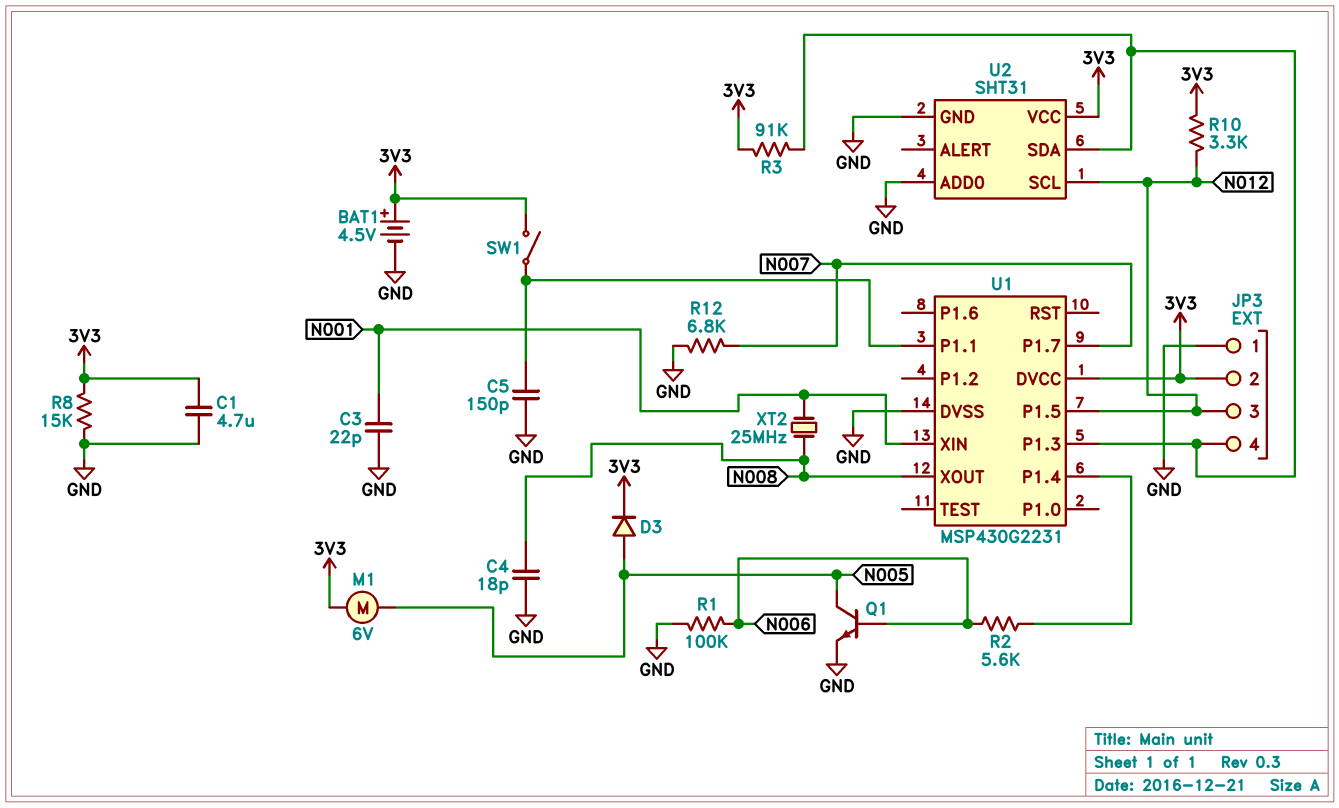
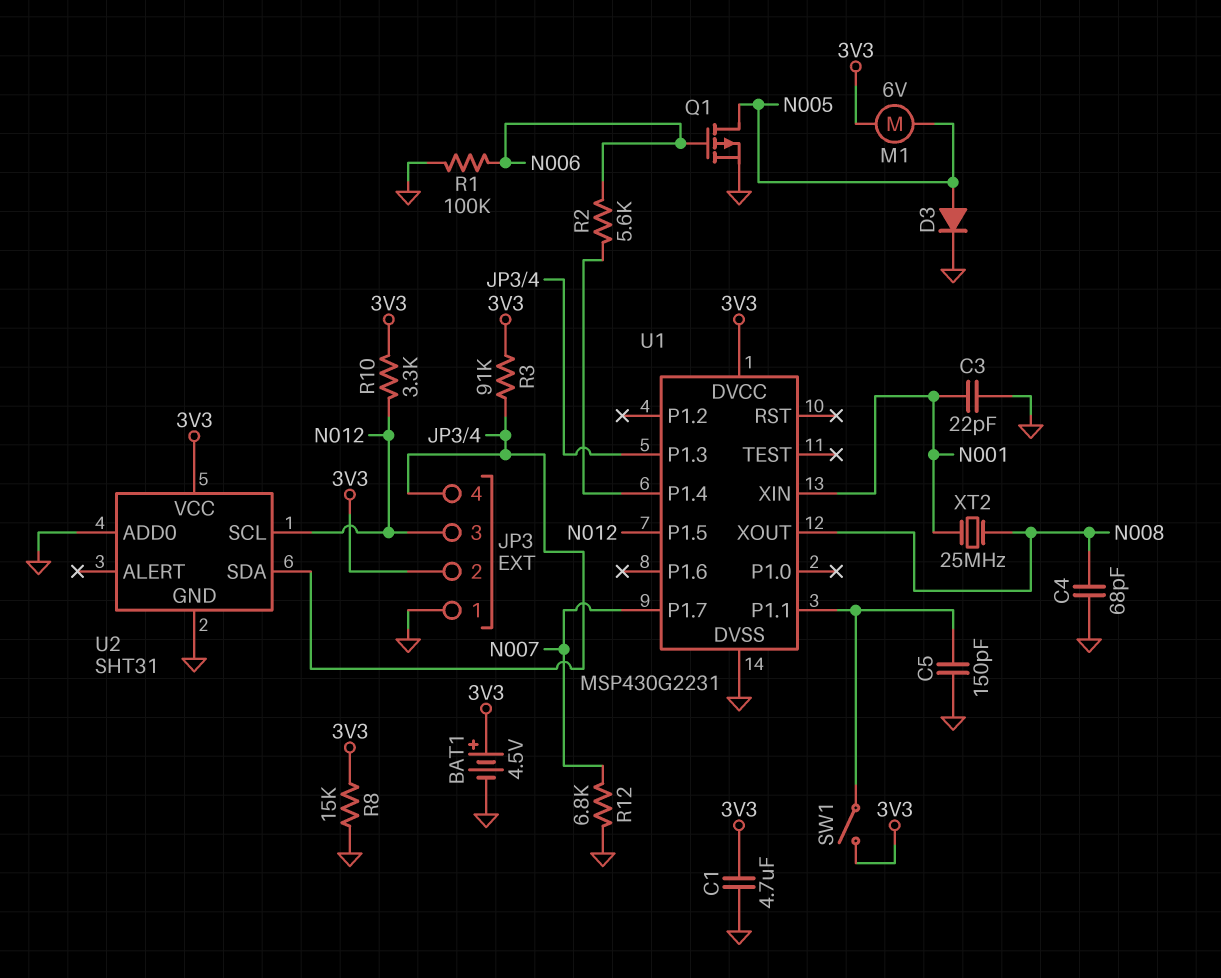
C4: 18pF (GND, N008) -> 68pF (GND, N008)
D3: diode (A N005, K 3V3) -> diode (A N005, K GND)
Q1: NPN (B N006, C N005, E GND) -> PMOS (G N006, D N005, S GND)

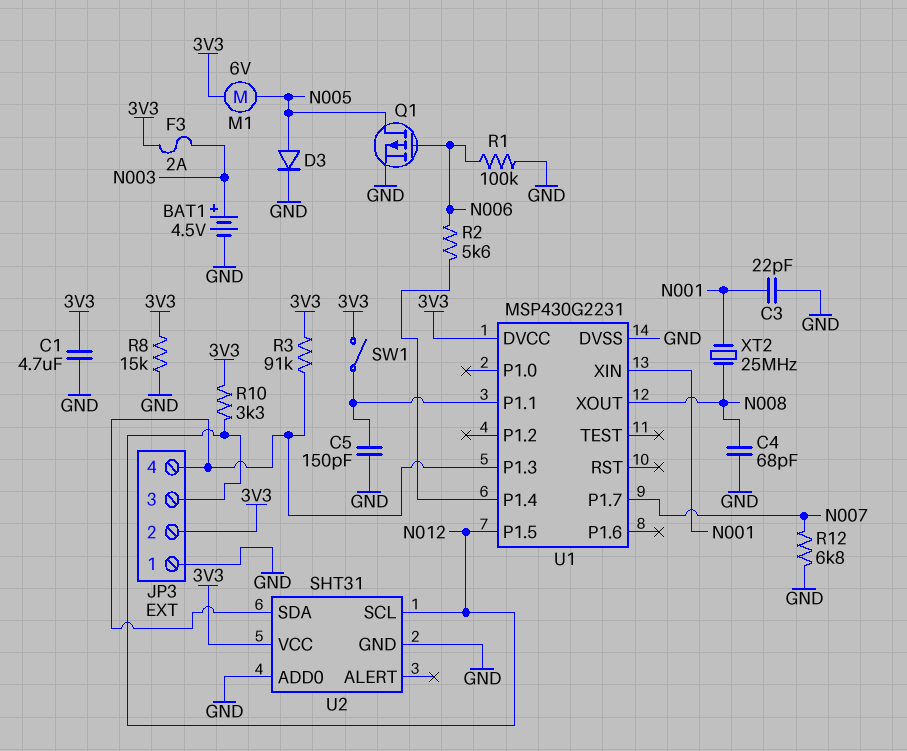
BAT1: 4.5V (plus 3V3, minus GND) -> 4.5V (plus N003, minus GND)
F3: none -> 2A (3V3, N003)

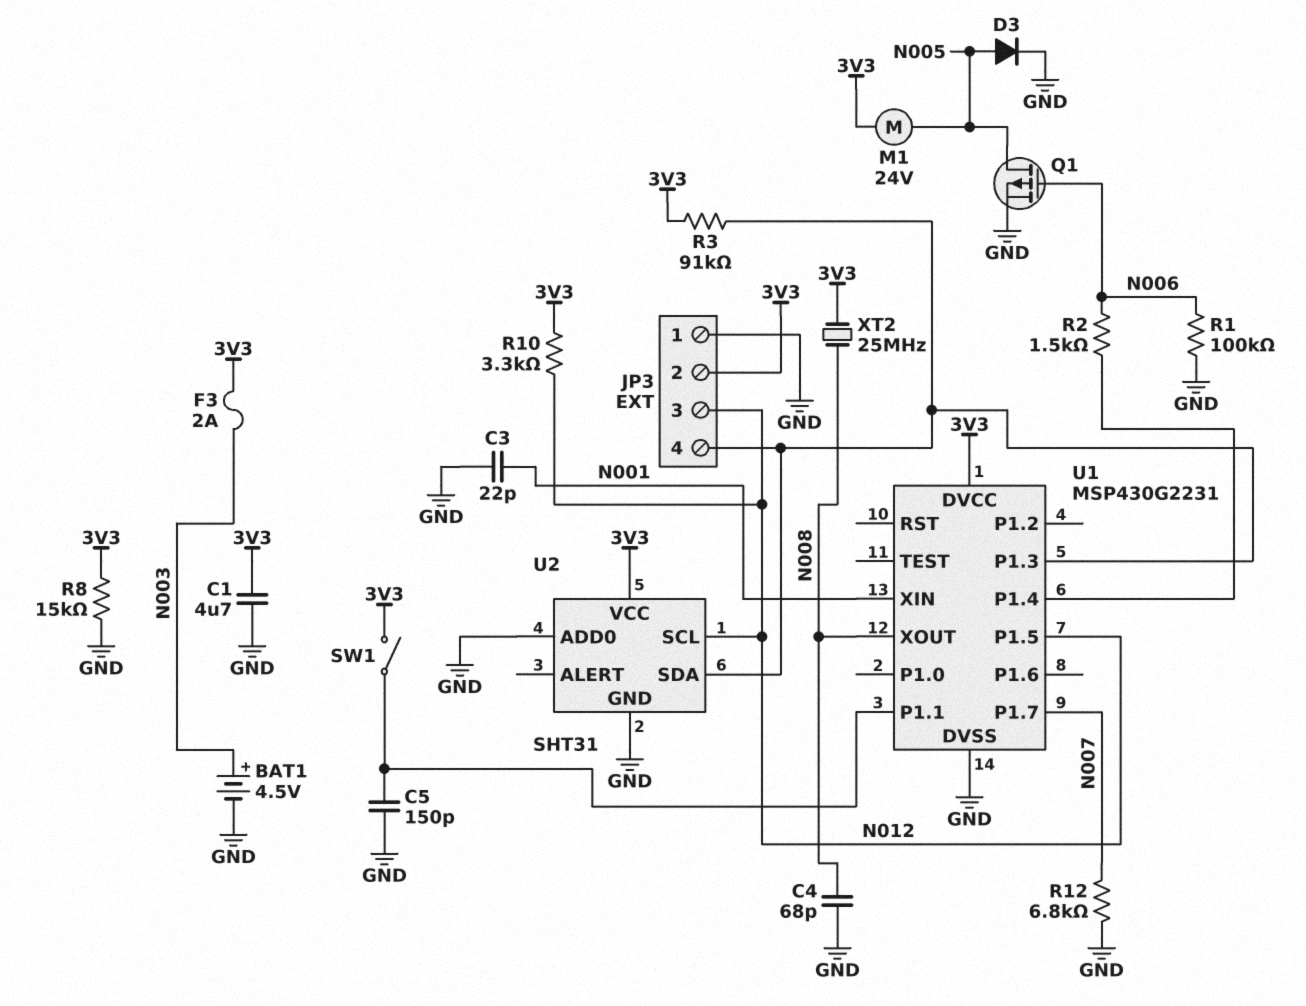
M1: motor 6V (3V3, N005) -> motor 24V (3V3, N005)
R2: 5.6k (N006, U1/P1.4) -> 1.5k (N006, U1/P1.4)
XT2: 25MHz (N001, N008) -> 25MHz (3V3, N008)

